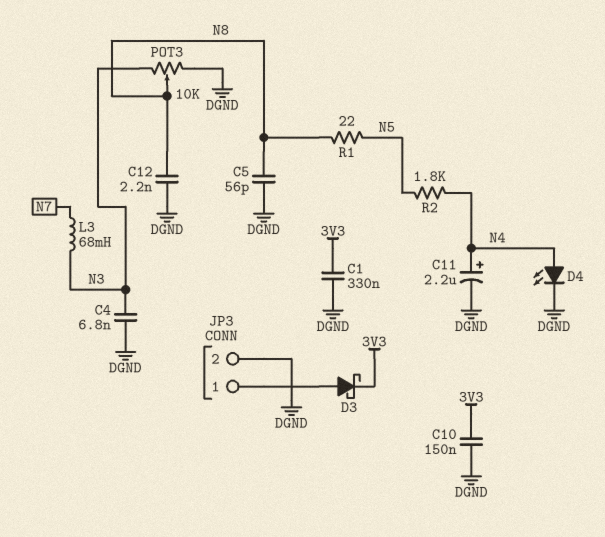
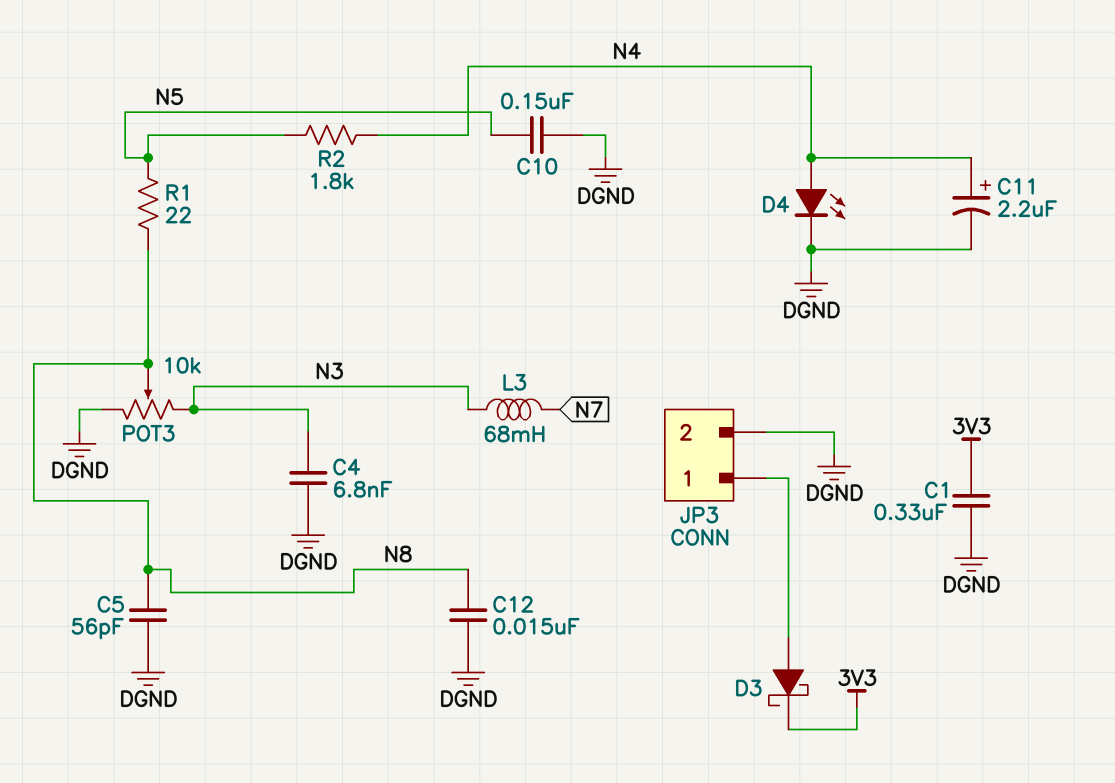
C10: 150nF (3V3, DGND) -> 150nF (DGND, N5)
C12: 2.2nF (DGND, N8) -> 15nF (DGND, N8)

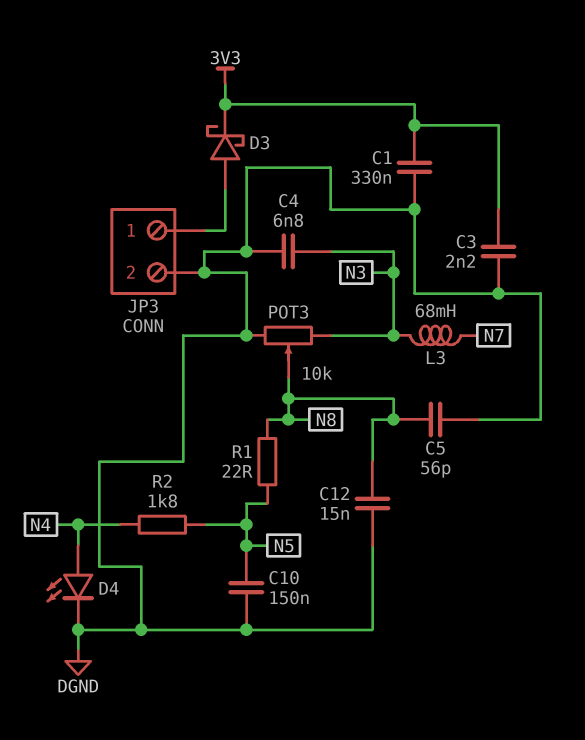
C3: none -> 2.2nF (3V3, DGND)
C11: 2.2uF (plus N4, minus DGND) -> none

